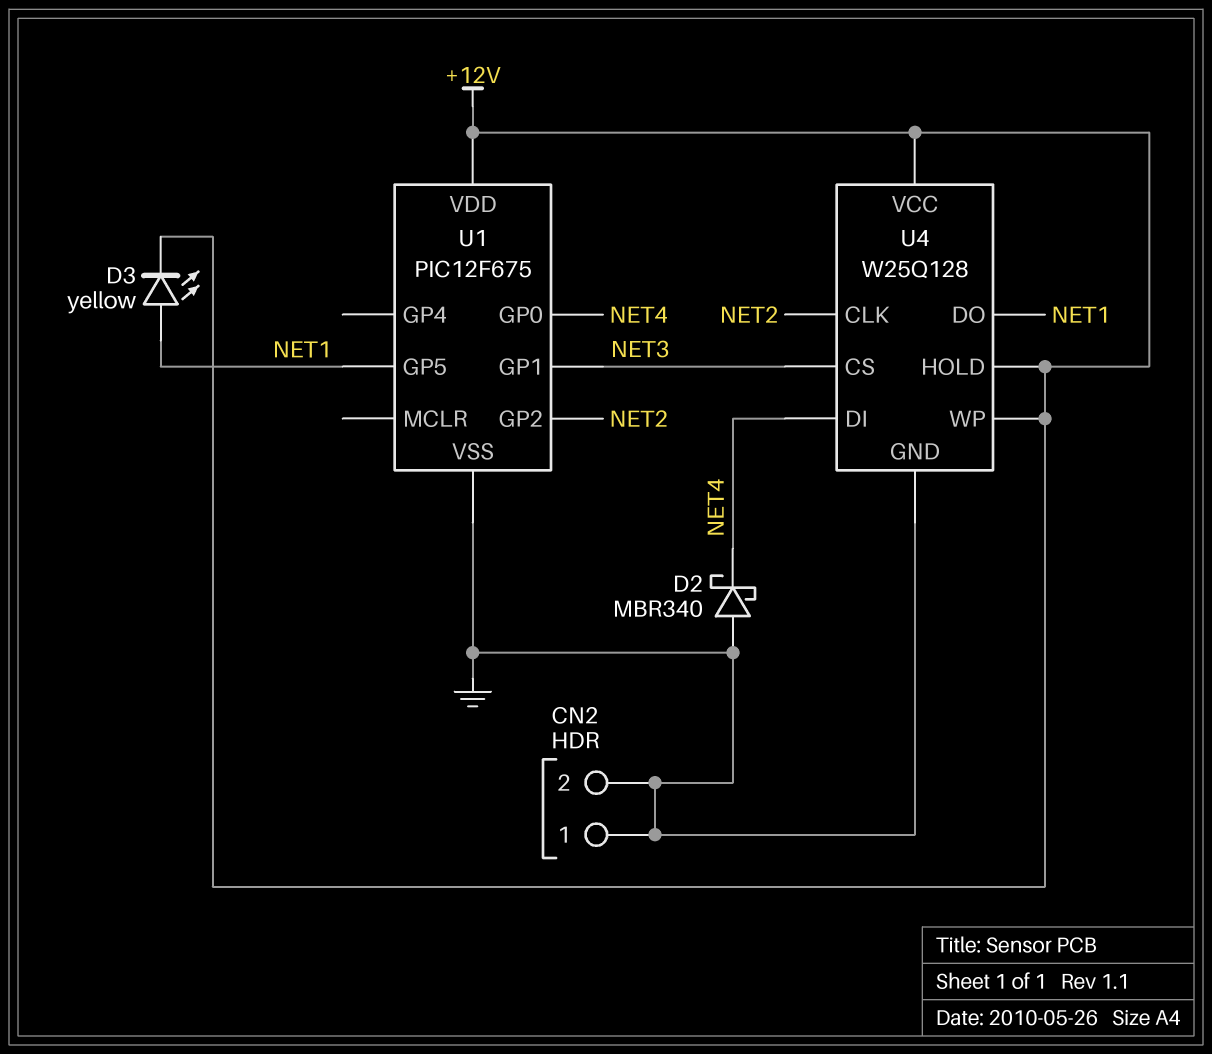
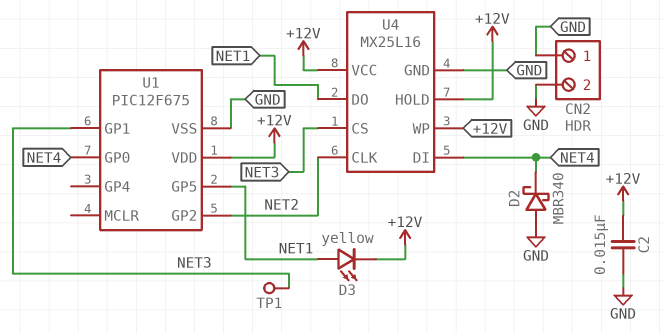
C2: none -> 15nF (+12V, GND)
TP1: none -> test point (NET3)
U4: W25Q128 -> MX25L16

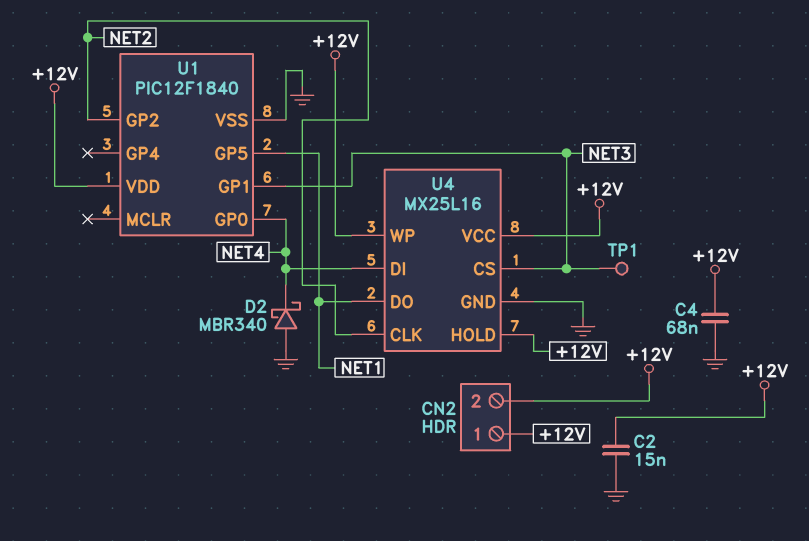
C4: none -> 68nF (+12V, GND)
CN2 pin 1: GND -> +12V
CN2 pin 2: GND -> +12V
D3: LED yellow (A NET1, K +12V) -> none
U1: PIC12F675 -> PIC12F1840

